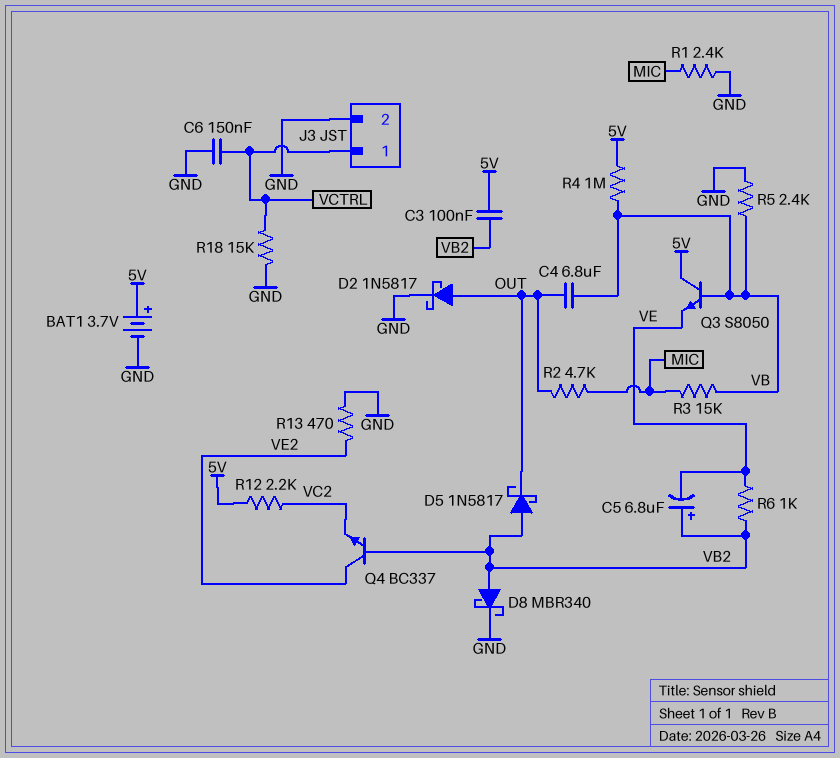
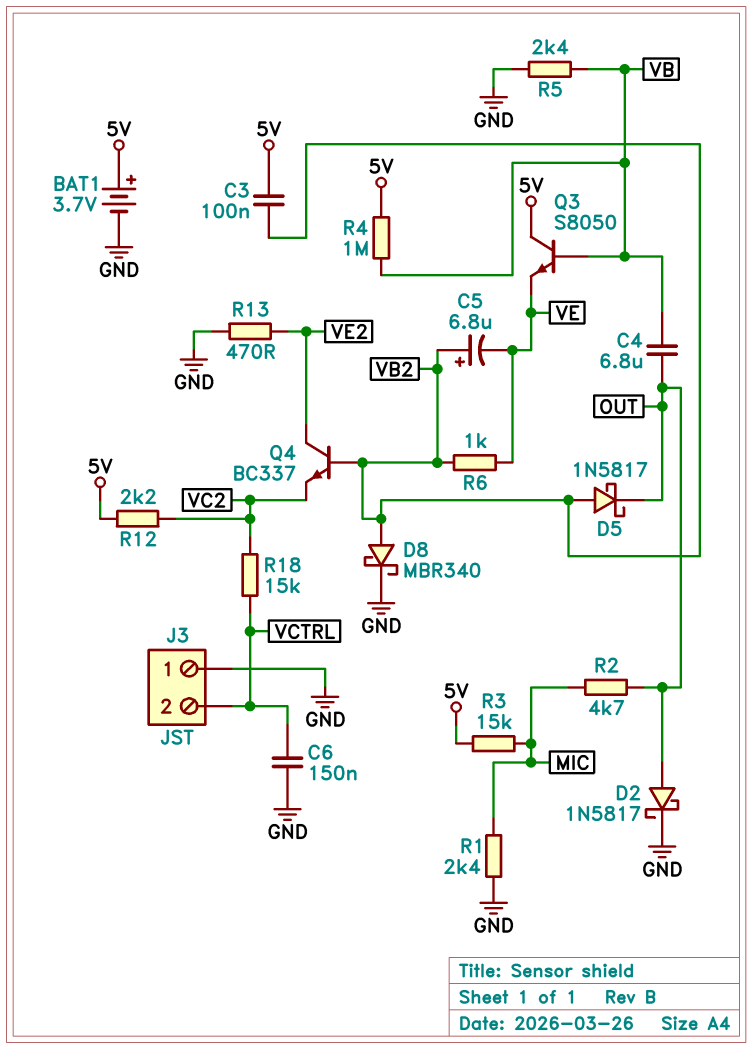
J3 pin 1: VCTRL -> GND
J3 pin 2: GND -> VCTRL
R3: 15k (MIC, VB) -> 15k (5V, MIC)
R18: 15k (GND, VCTRL) -> 15k (VC2, VCTRL)

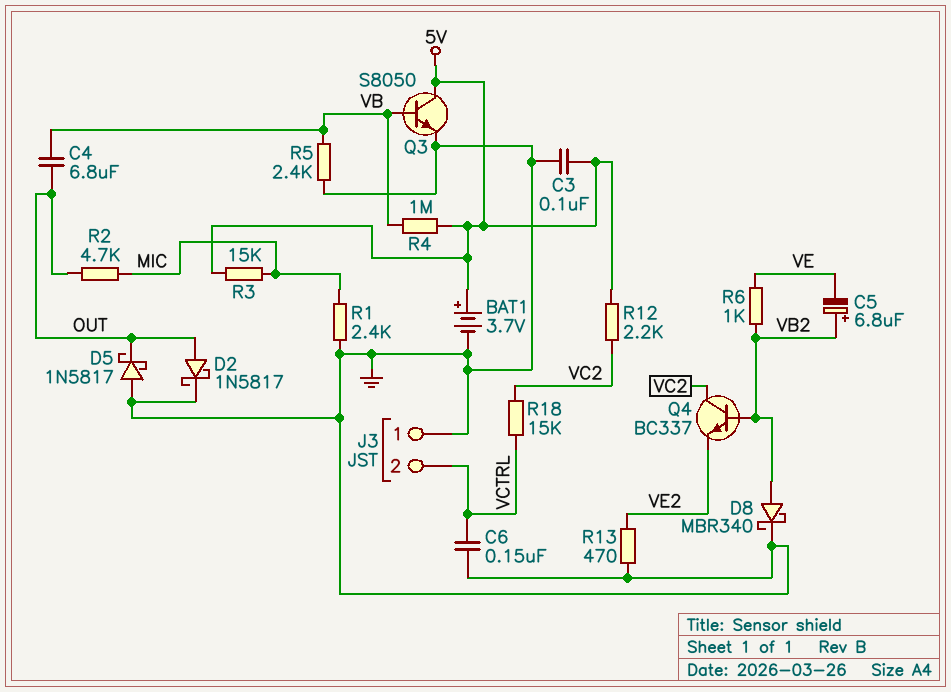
C3: 100nF (5V, VB2) -> 100nF (5V, GND)
D5: schottky 1N5817 (A VB2, K OUT) -> schottky 1N5817 (A GND, K OUT)
Q3: NPN S8050 (B VB, C 5V, E VE) -> NPN S8050 (B VB, C 5V, E GND)
Q4: NPN BC337 (B VB2, C VE2, E VC2) -> NPN BC337 (B VB2, C VC2, E VE2)

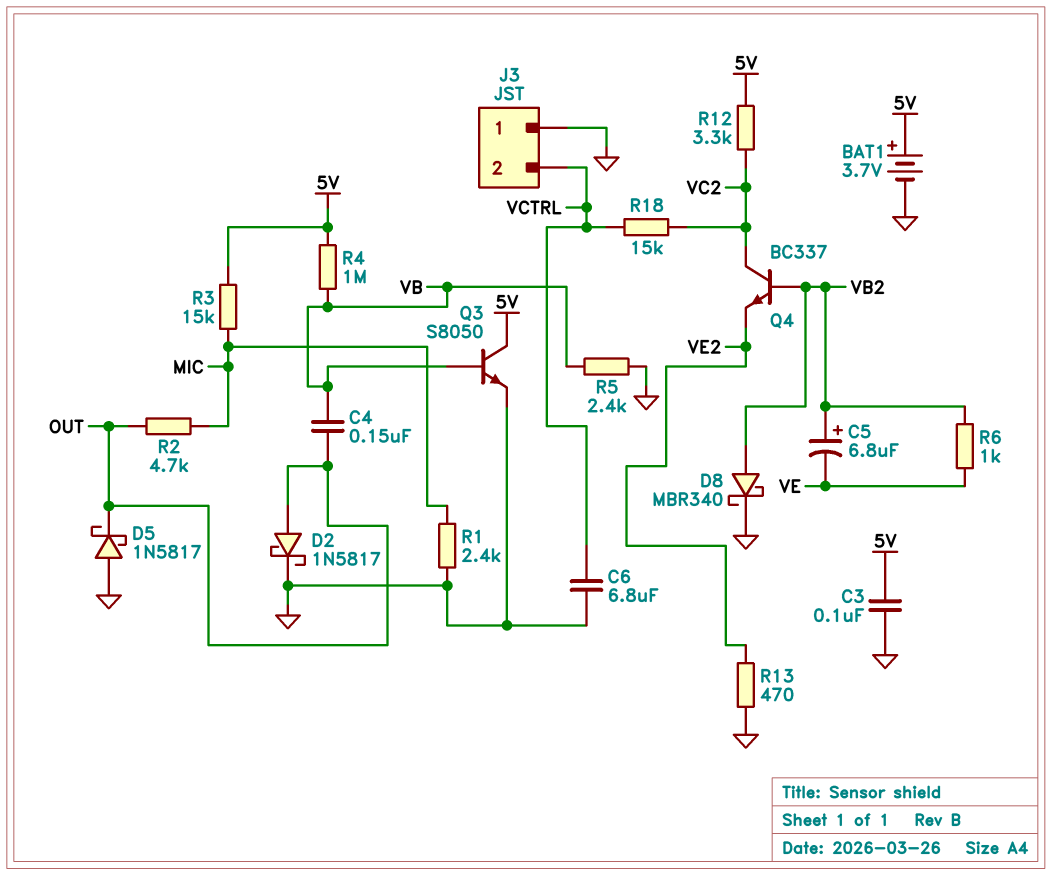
C4: 6.8uF (OUT, VB) -> 150nF (OUT, VB)
C6: 150nF (GND, VCTRL) -> 6.8uF (GND, VCTRL)
R12: 2.2k (5V, VC2) -> 3.3k (5V, VC2)

